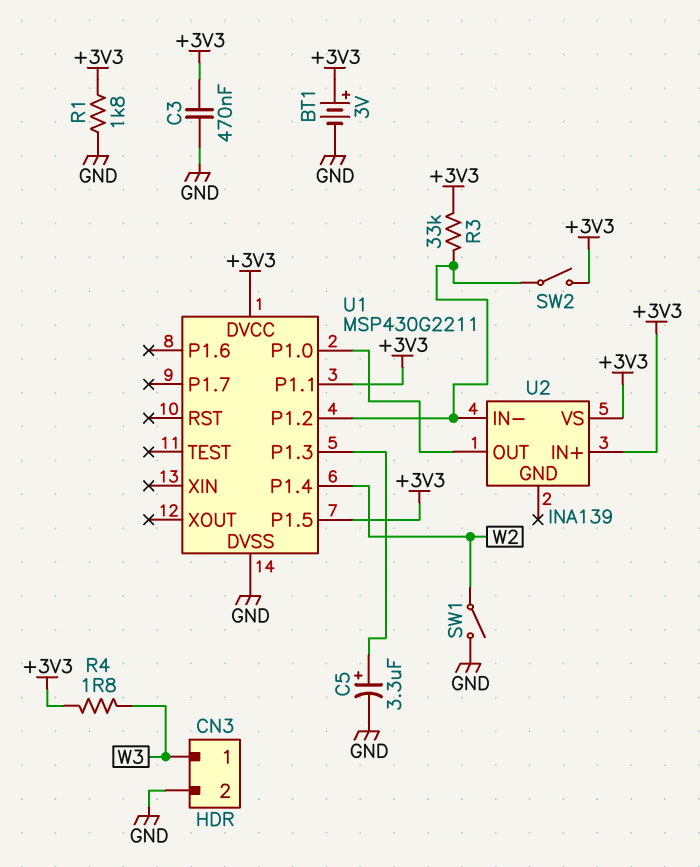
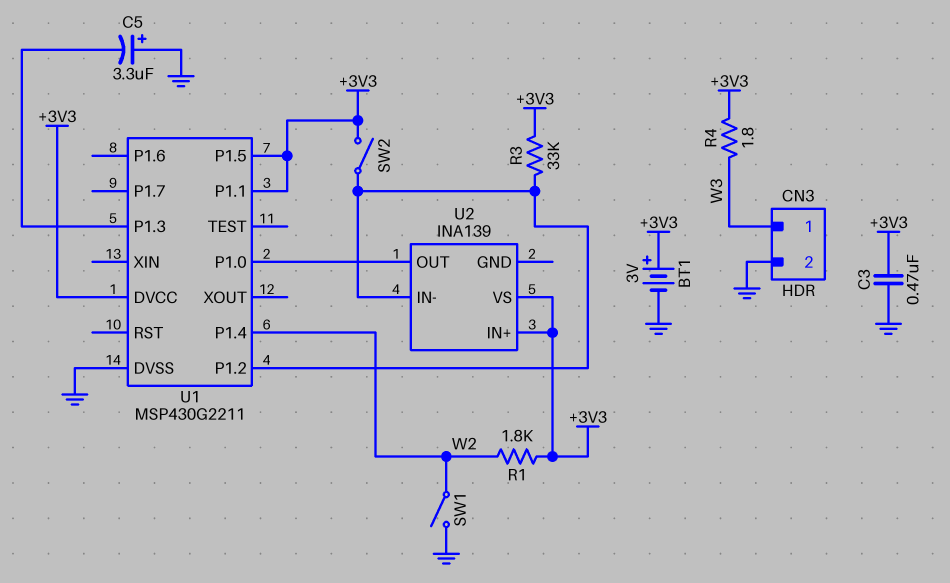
C5: 3.3uF (plus U1/P1.3, minus GND) -> 3.3uF (plus GND, minus U1/P1.3)
R1: 1.8k (+3V3, GND) -> 1.8k (+3V3, W2)

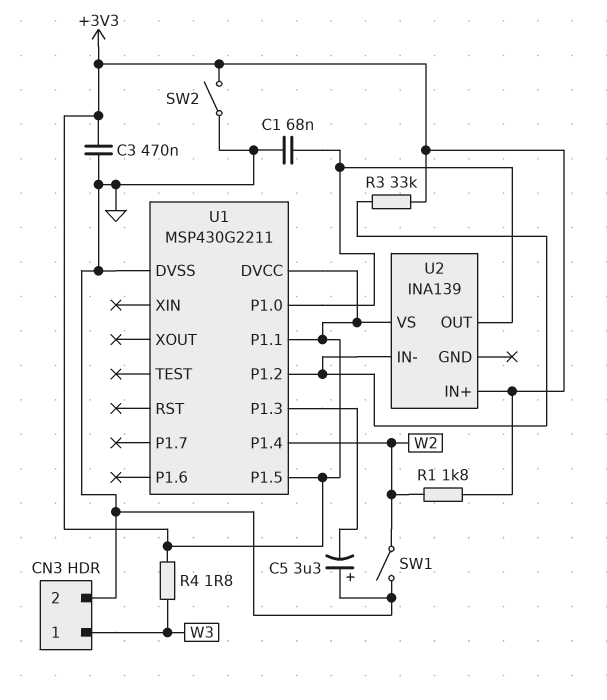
BT1: 3V (plus +3V3, minus GND) -> none
C1: none -> 68nF (GND, U1/P1.0)
SW2: switch (+3V3, U1/P1.2) -> switch (+3V3, GND)

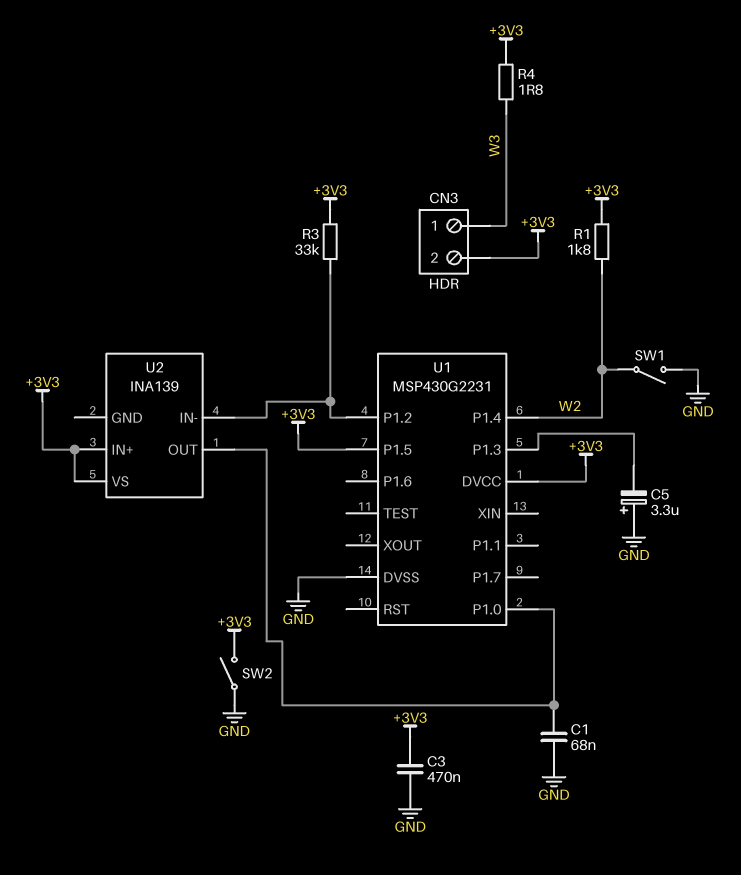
CN3 pin 2: GND -> +3V3
U1: MSP430G2211 -> MSP430G2231
U1 pin P1.1: +3V3 -> none

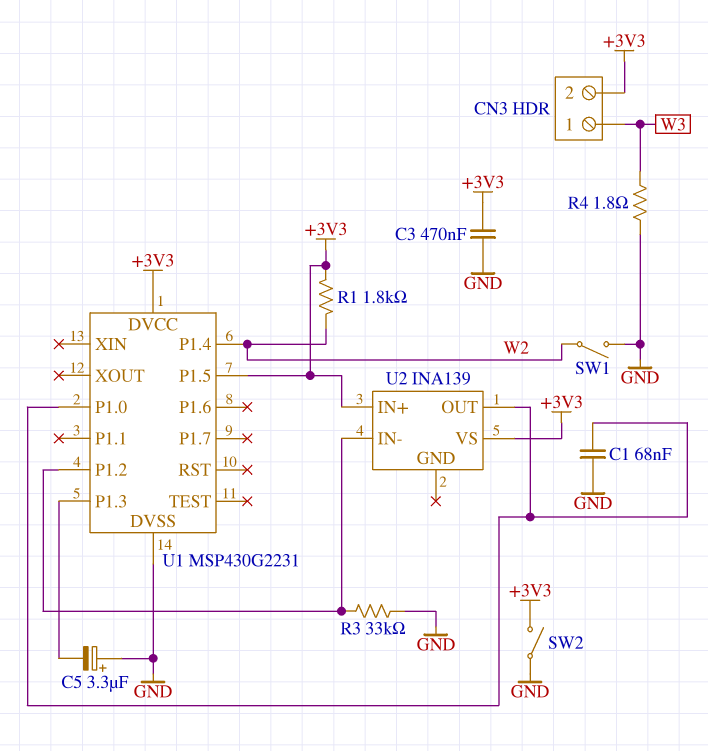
R3: 33k (+3V3, U1/P1.2) -> 33k (GND, U1/P1.2)
R4: 1.8 (+3V3, W3) -> 1.8 (GND, W3)

